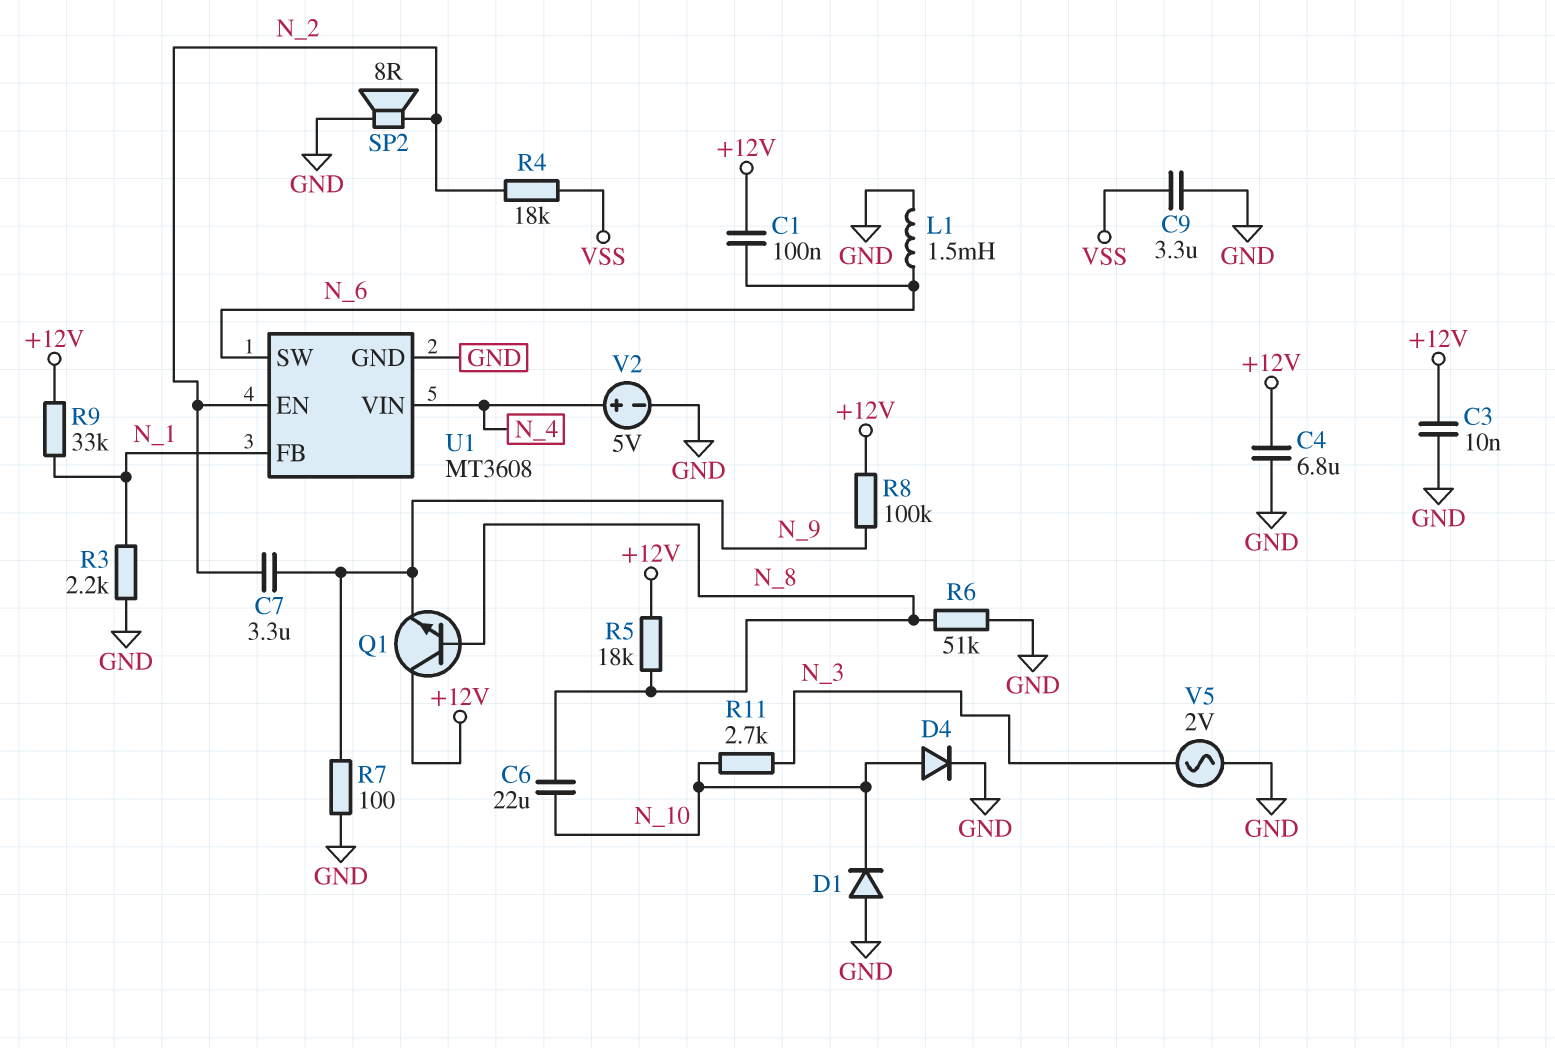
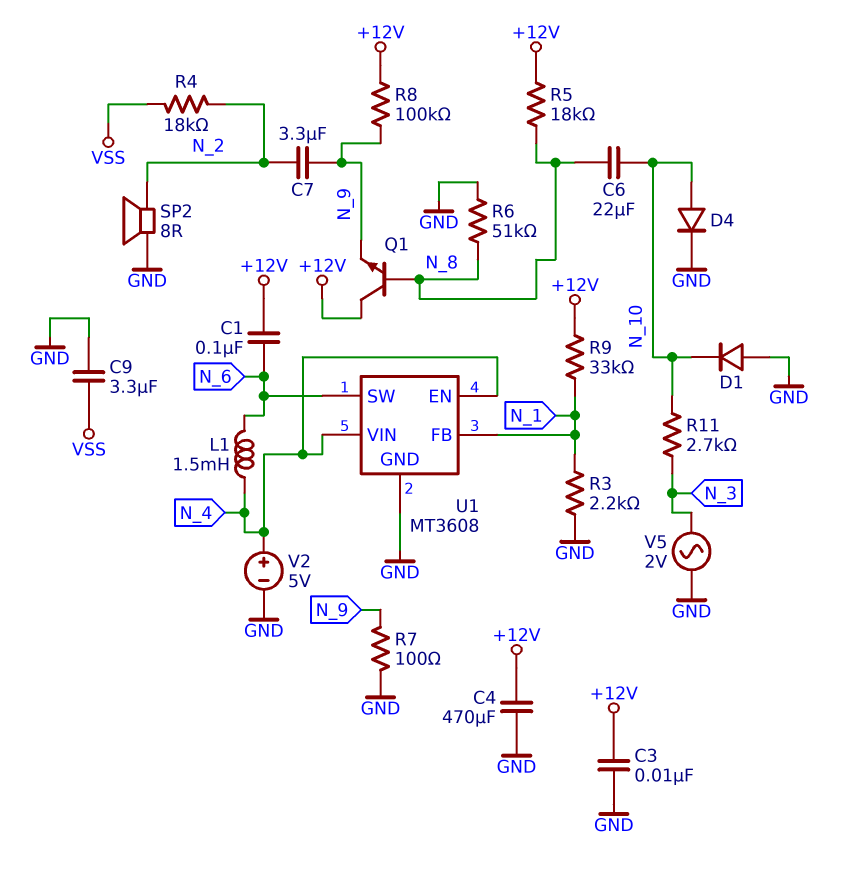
C4: 6.8uF (+12V, GND) -> 470uF (+12V, GND)
L1: 1.5mH (GND, N_6) -> 1.5mH (N_4, N_6)
U1 pin EN: N_2 -> N_4

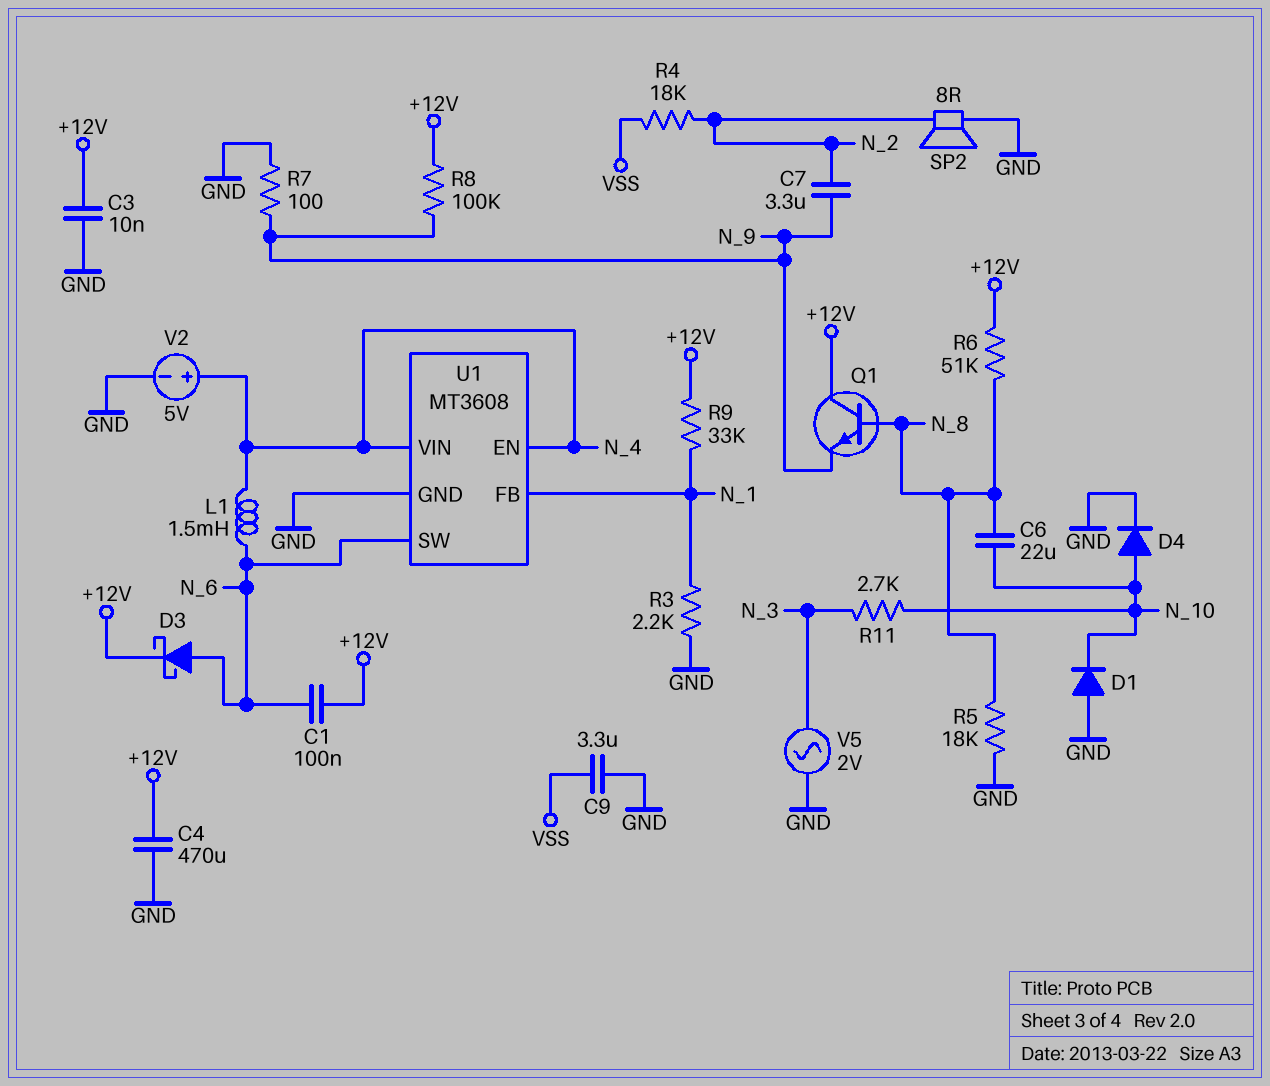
D3: none -> schottky (A N_6, K +12V)
R5: 18k (+12V, N_8) -> 18k (GND, N_8)
R6: 51k (GND, N_8) -> 51k (+12V, N_8)

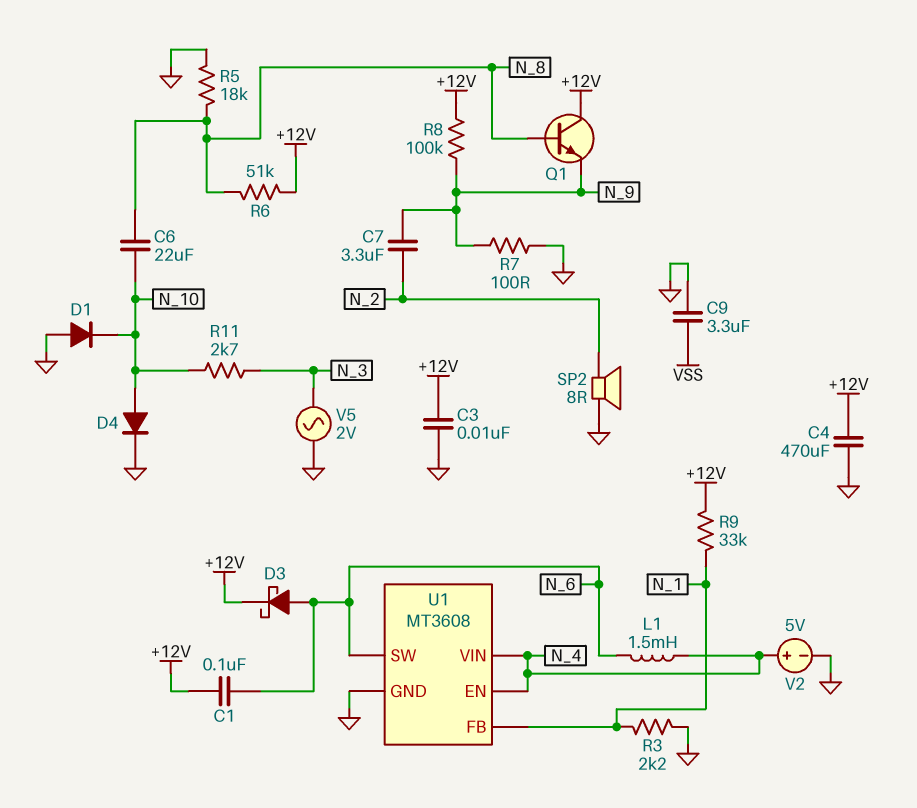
R4: 18k (N_2, VSS) -> none

